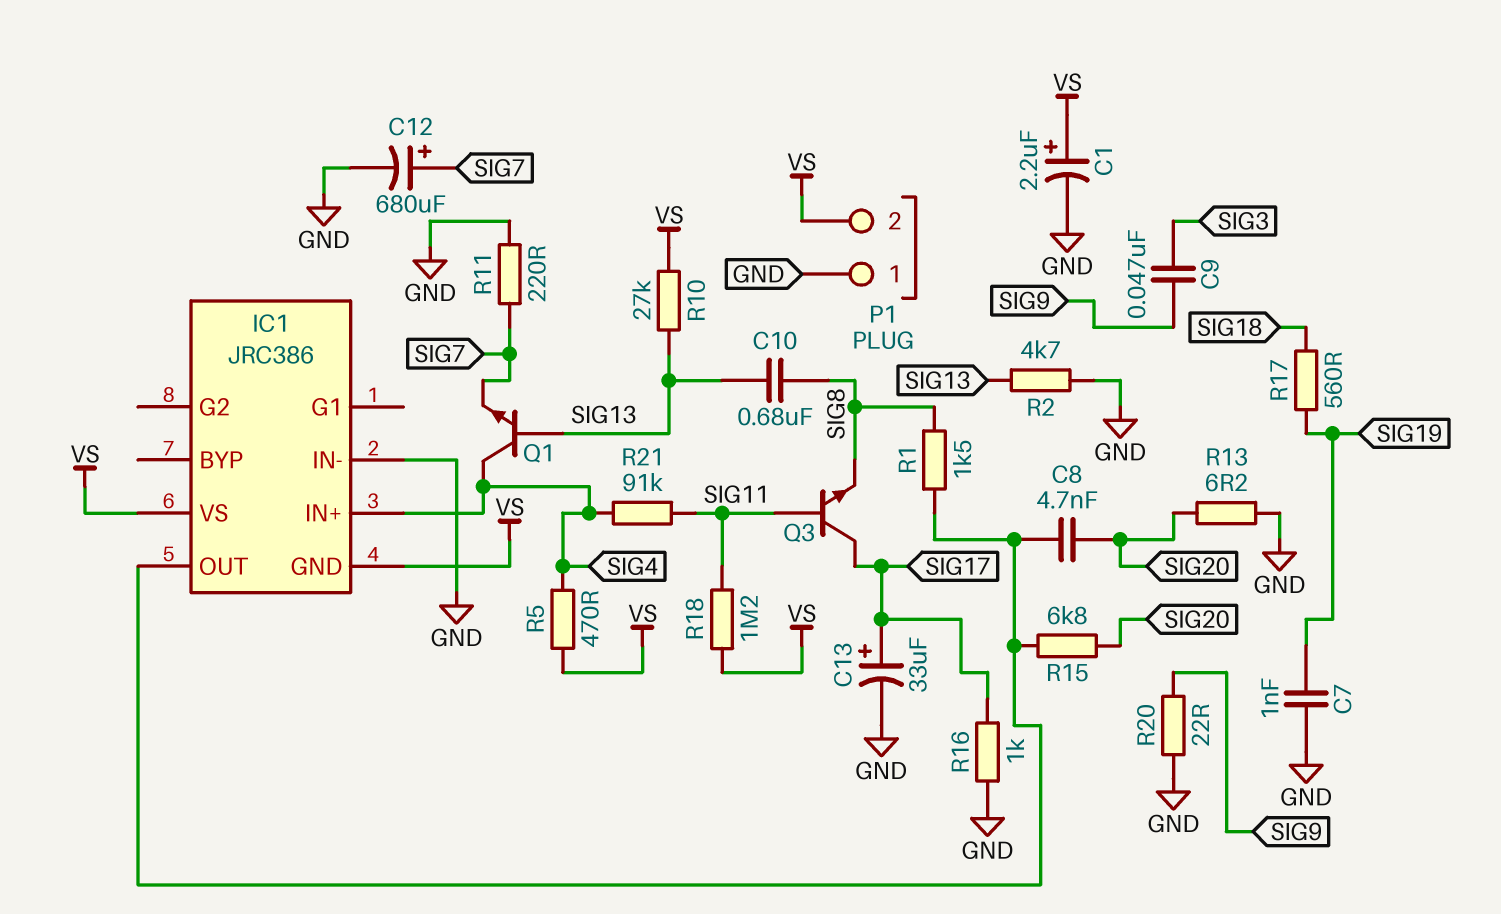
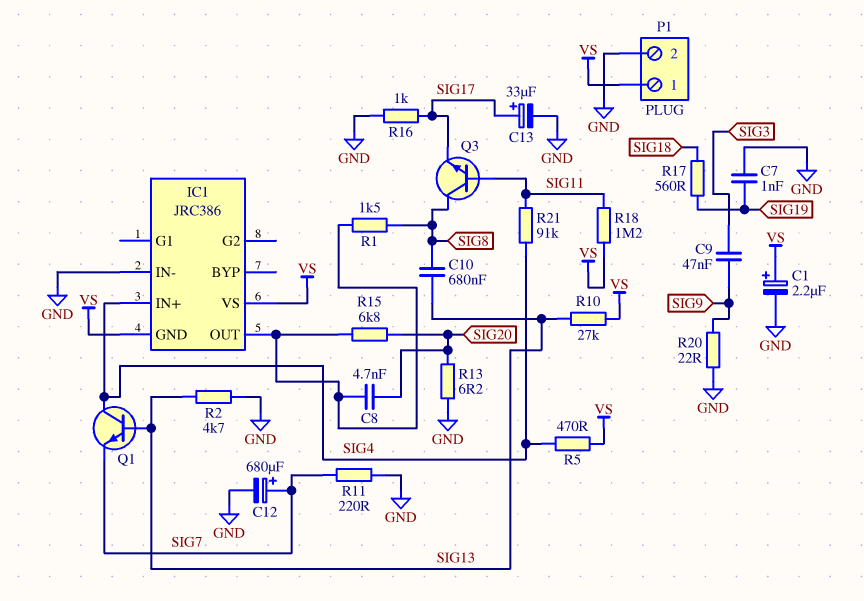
P1 pin 1: GND -> VS
P1 pin 2: VS -> GND
Q3: NPN (B SIG11, C SIG17, E SIG8) -> NPN (B SIG11, C SIG8, E SIG17)

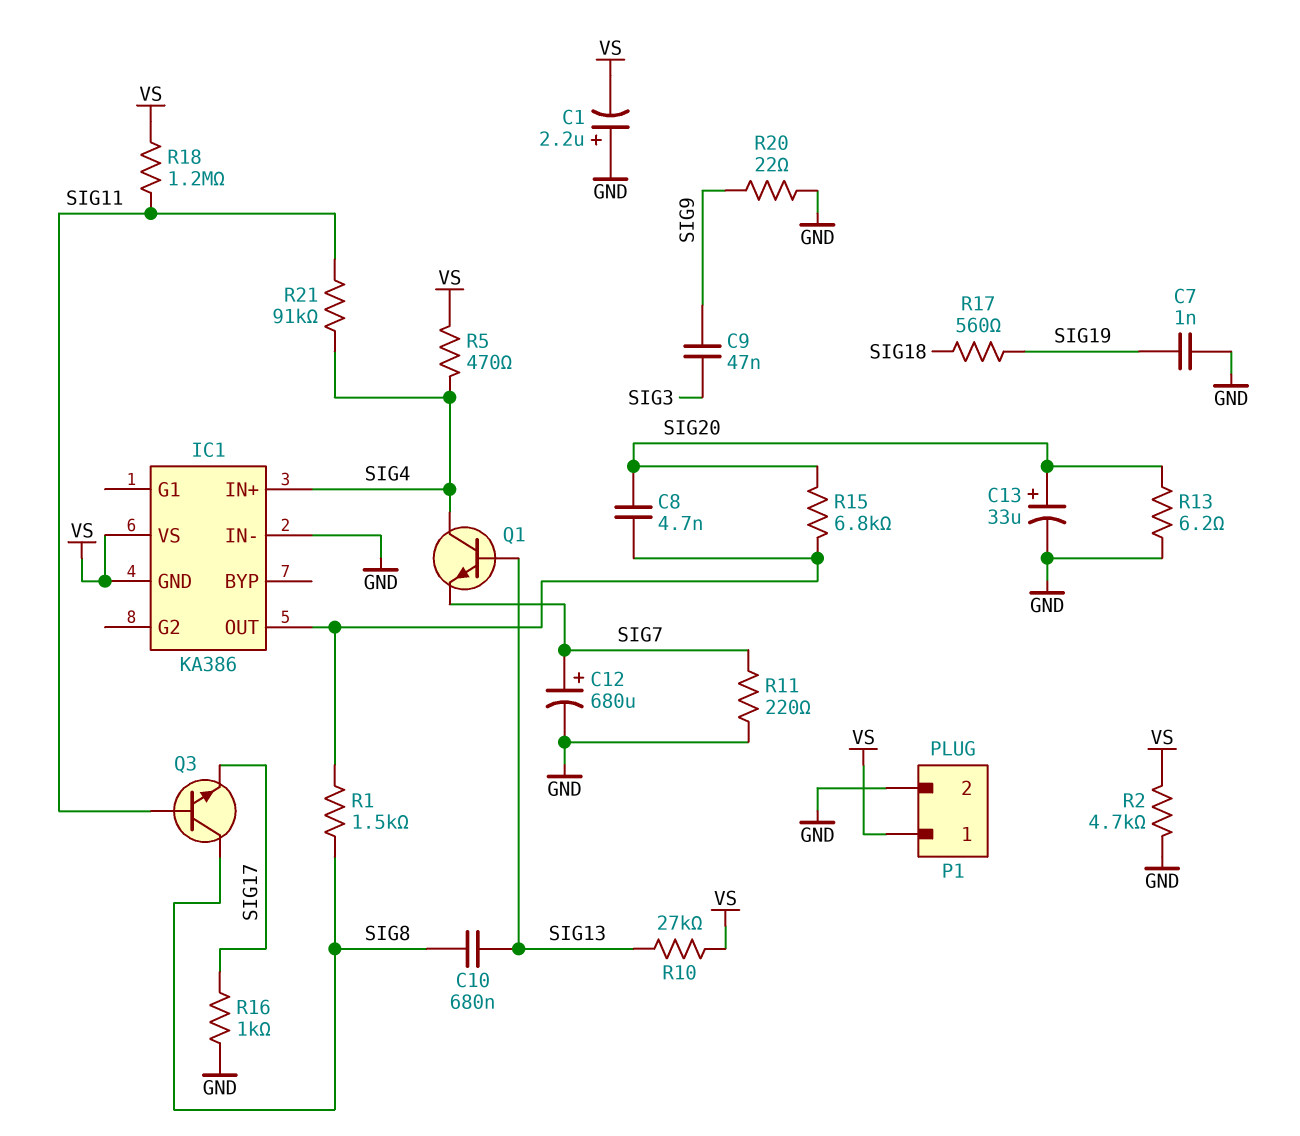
C1: 2.2uF (plus VS, minus GND) -> 2.2uF (plus GND, minus VS)
C13: 33uF (plus SIG17, minus GND) -> 33uF (plus SIG20, minus GND)
IC1: JRC386 -> KA386
R2: 4.7k (GND, SIG13) -> 4.7k (GND, VS)

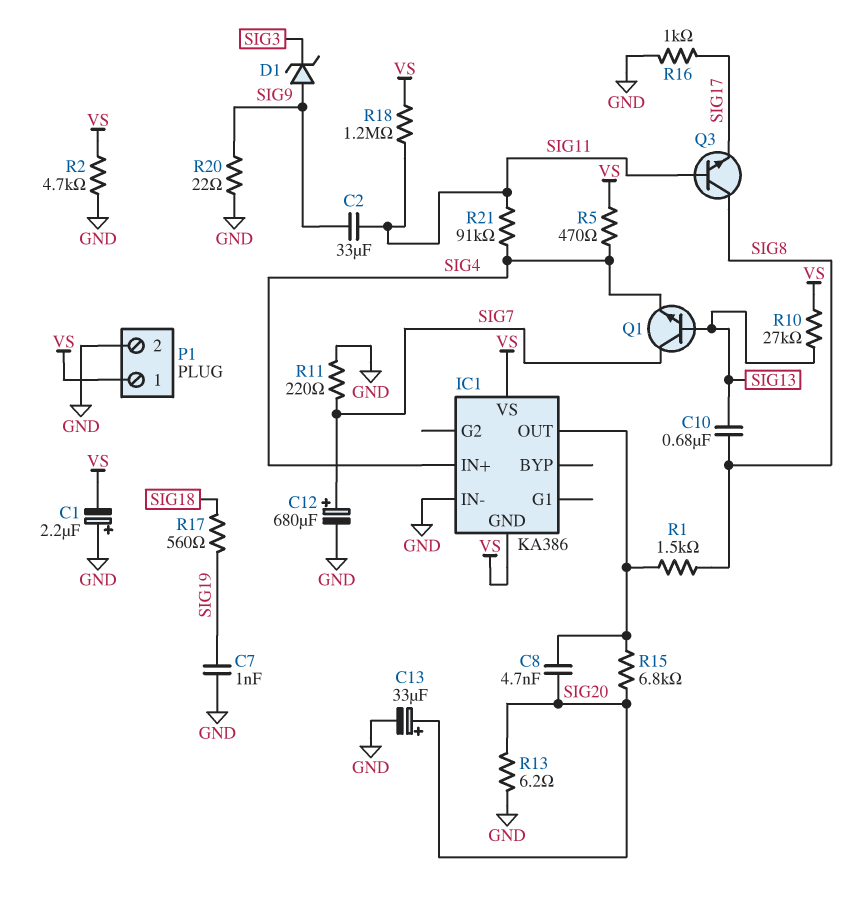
C2: none -> 33uF (SIG9, SIG11)
C9: 47nF (SIG3, SIG9) -> none
D1: none -> zener (A SIG9, K SIG3)
Q1: NPN (B SIG13, C SIG4, E SIG7) -> NPN (B SIG13, C SIG7, E SIG4)

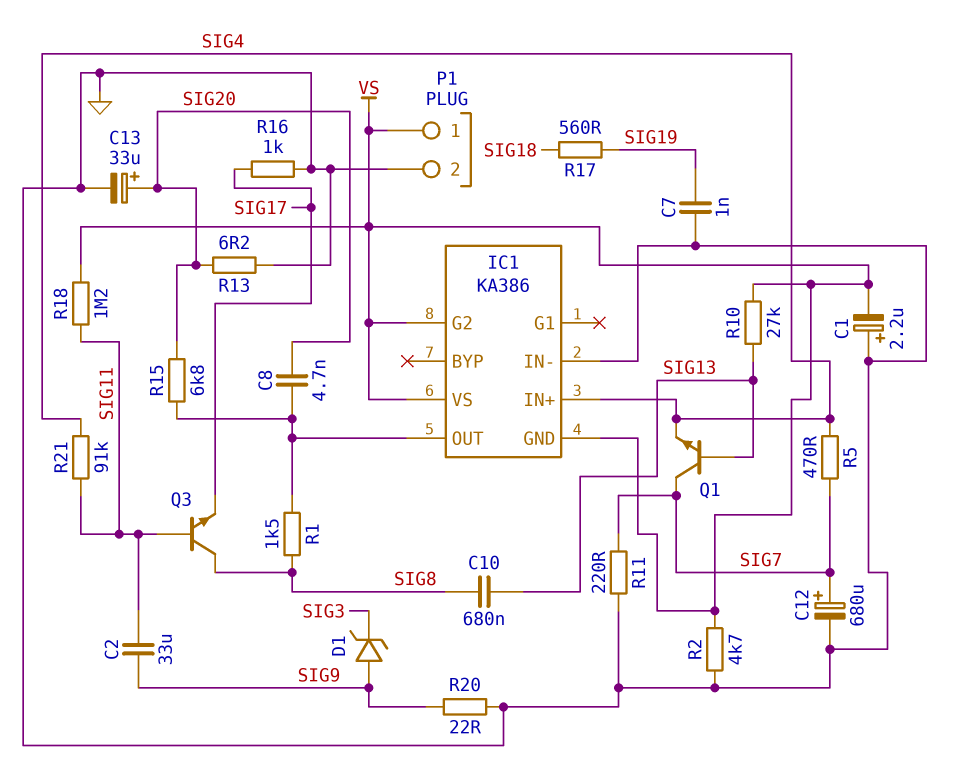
IC1 pin G2: none -> VS
R5: 470 (SIG4, VS) -> 470 (SIG4, SIG7)

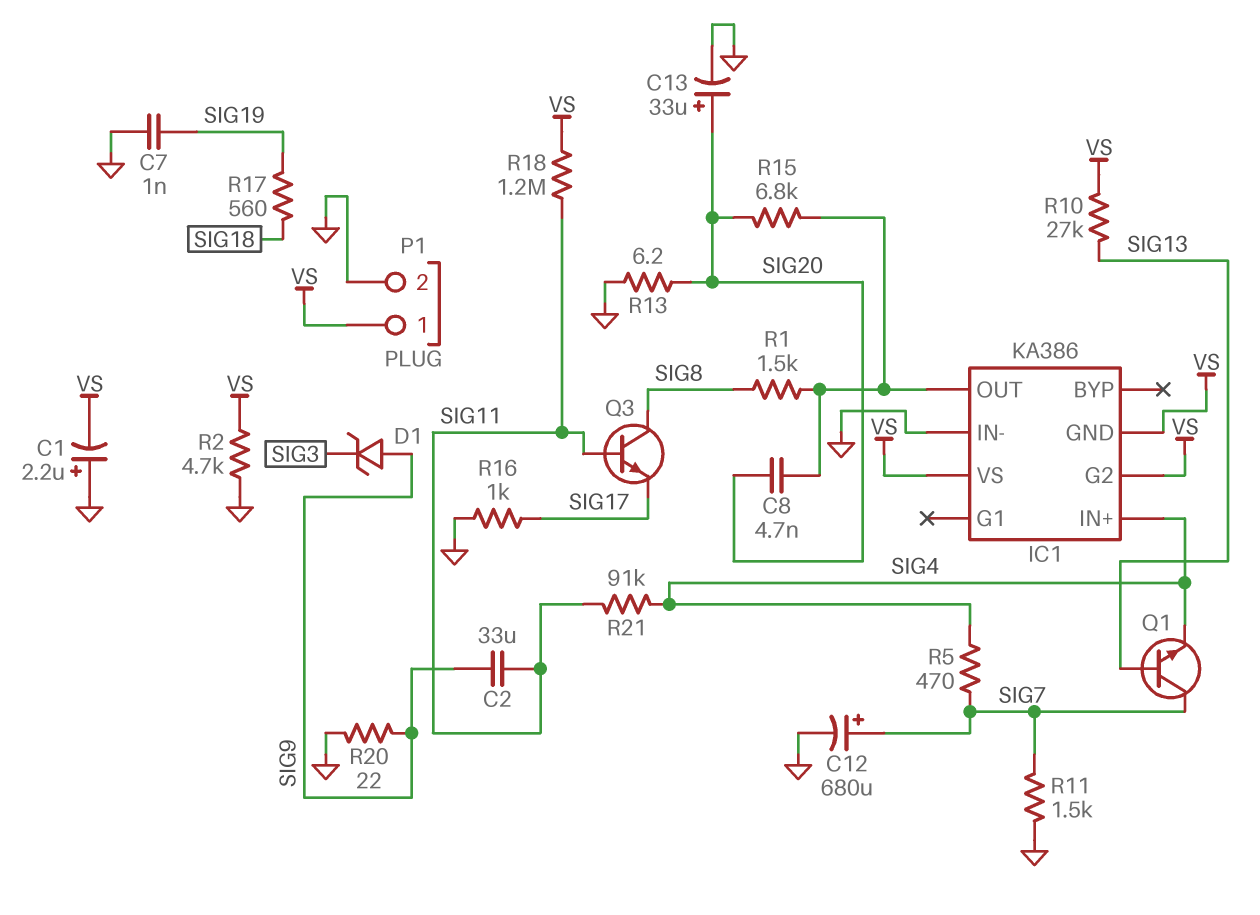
C10: 680nF (SIG8, SIG13) -> none
R11: 220 (GND, SIG7) -> 1.5k (GND, SIG7)

